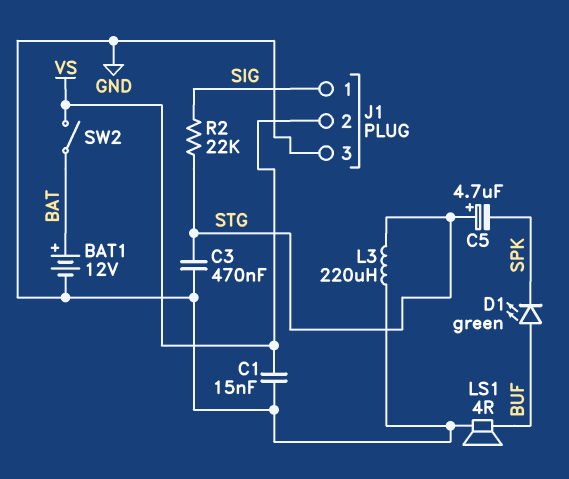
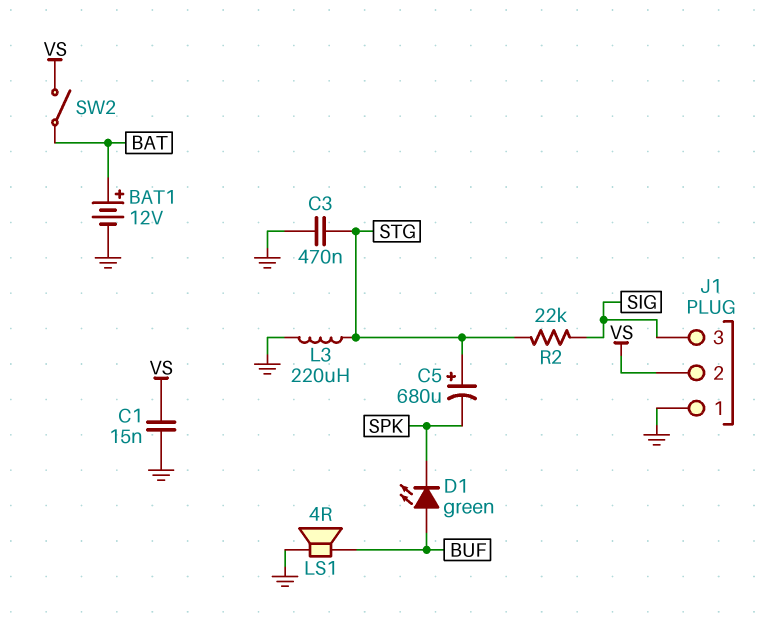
C5: 4.7uF (plus STG, minus SPK) -> 680uF (plus STG, minus SPK)
J1 pin 1: SIG -> GND
J1 pin 3: GND -> SIG

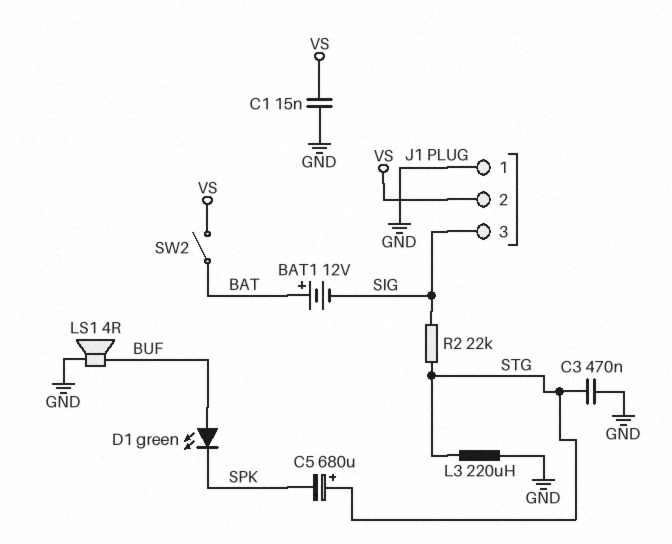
BAT1: 12V (plus BAT, minus GND) -> 12V (plus BAT, minus SIG)

